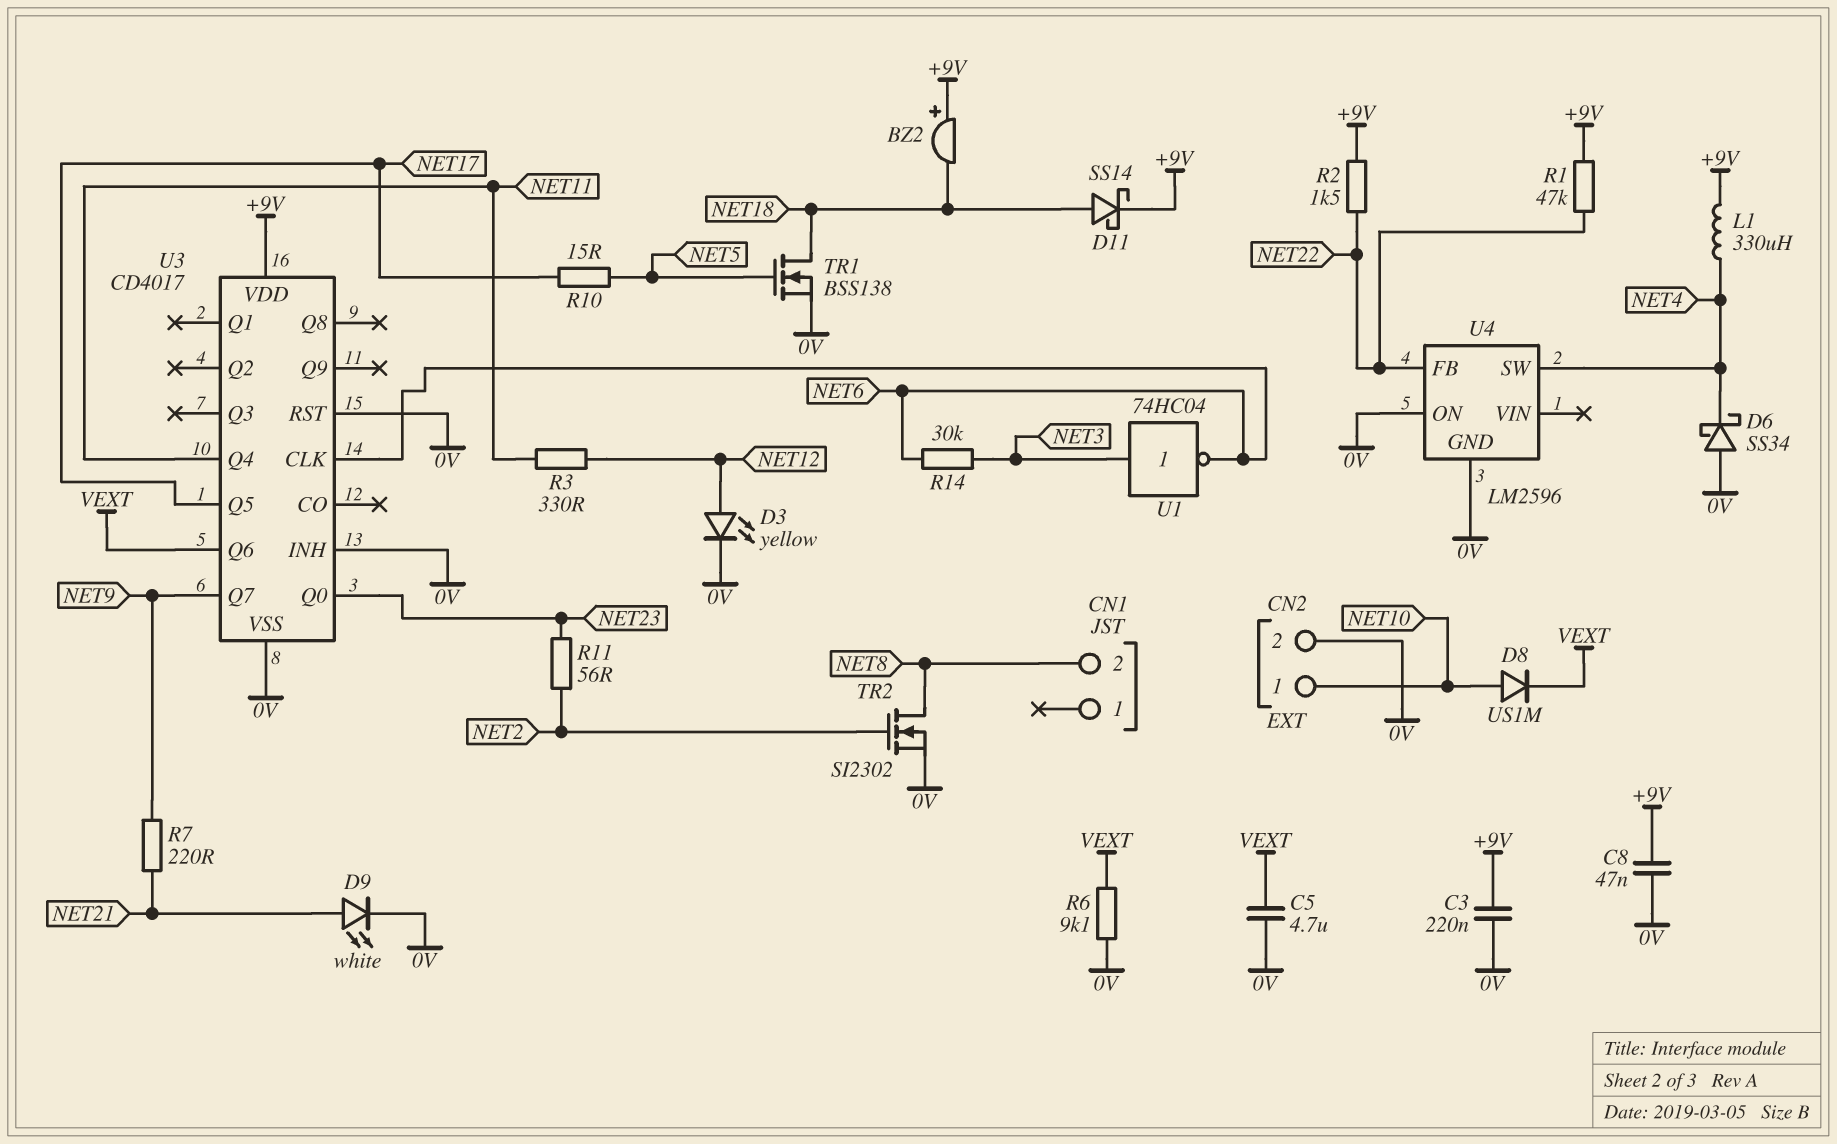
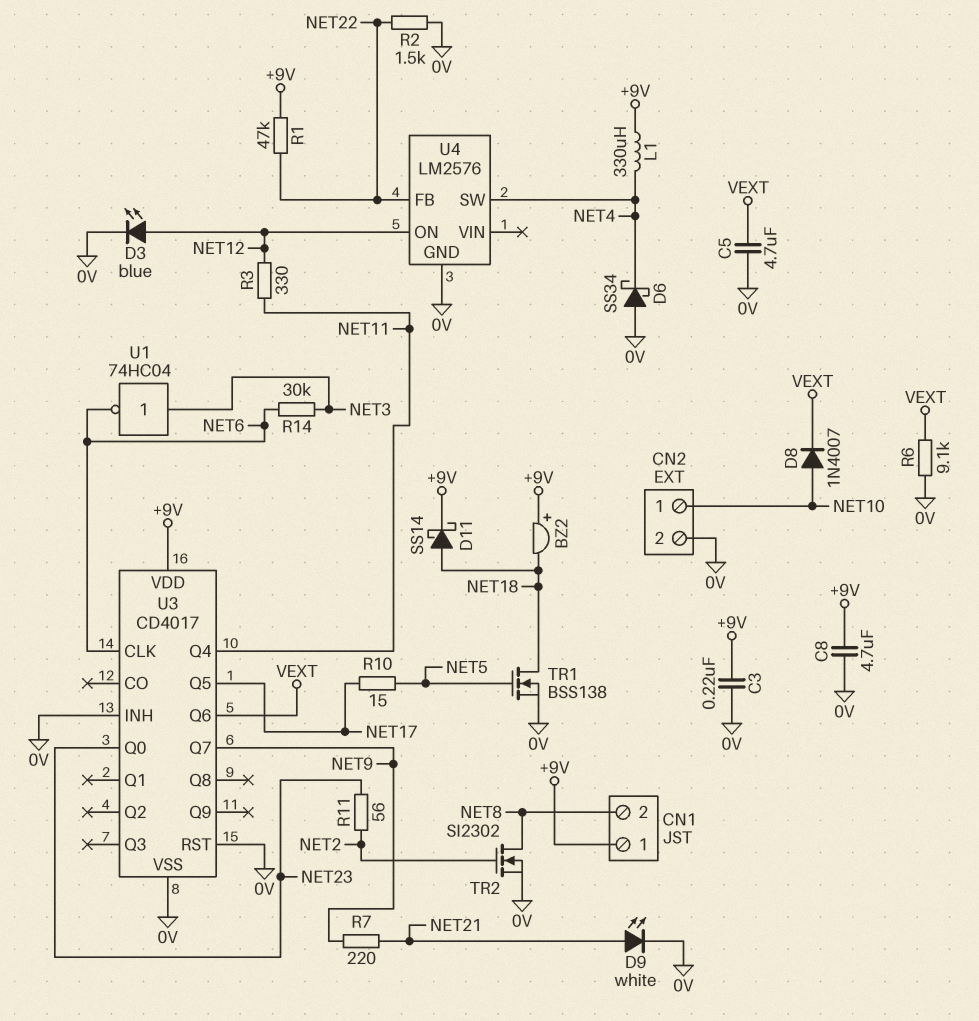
C8: 47nF (+9V, 0V) -> 4.7uF (+9V, 0V)
CN1 pin 1: none -> +9V
D3: LED yellow (A NET12, K 0V) -> LED blue (A NET12, K 0V)
D8: diode US1M (A NET10, K VEXT) -> diode 1N4007 (A NET10, K VEXT)
R2: 1.5k (+9V, NET22) -> 1.5k (0V, NET22)
U4: LM2596 -> LM2576
U4 pin ON: 0V -> NET12

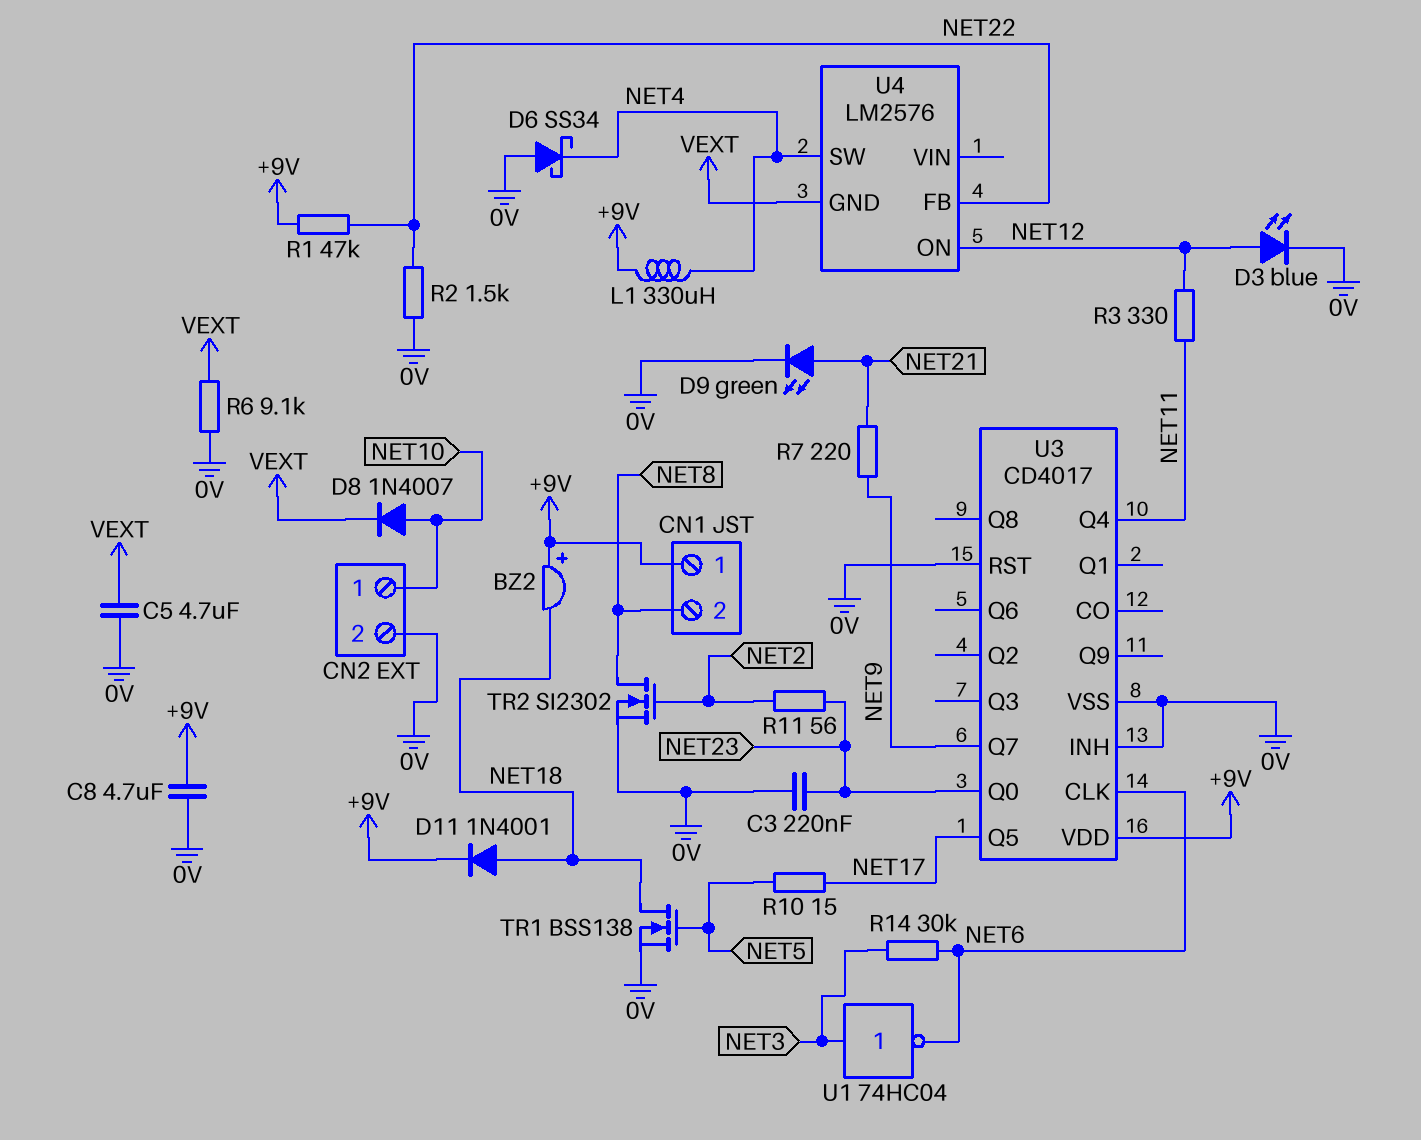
C3: 220nF (+9V, 0V) -> 220nF (0V, NET23)
D9: LED white (A NET21, K 0V) -> LED green (A NET21, K 0V)
D11: schottky SS14 (A NET18, K +9V) -> diode 1N4001 (A NET18, K +9V)
U3 pin Q6: VEXT -> none
U4 pin GND: 0V -> VEXT

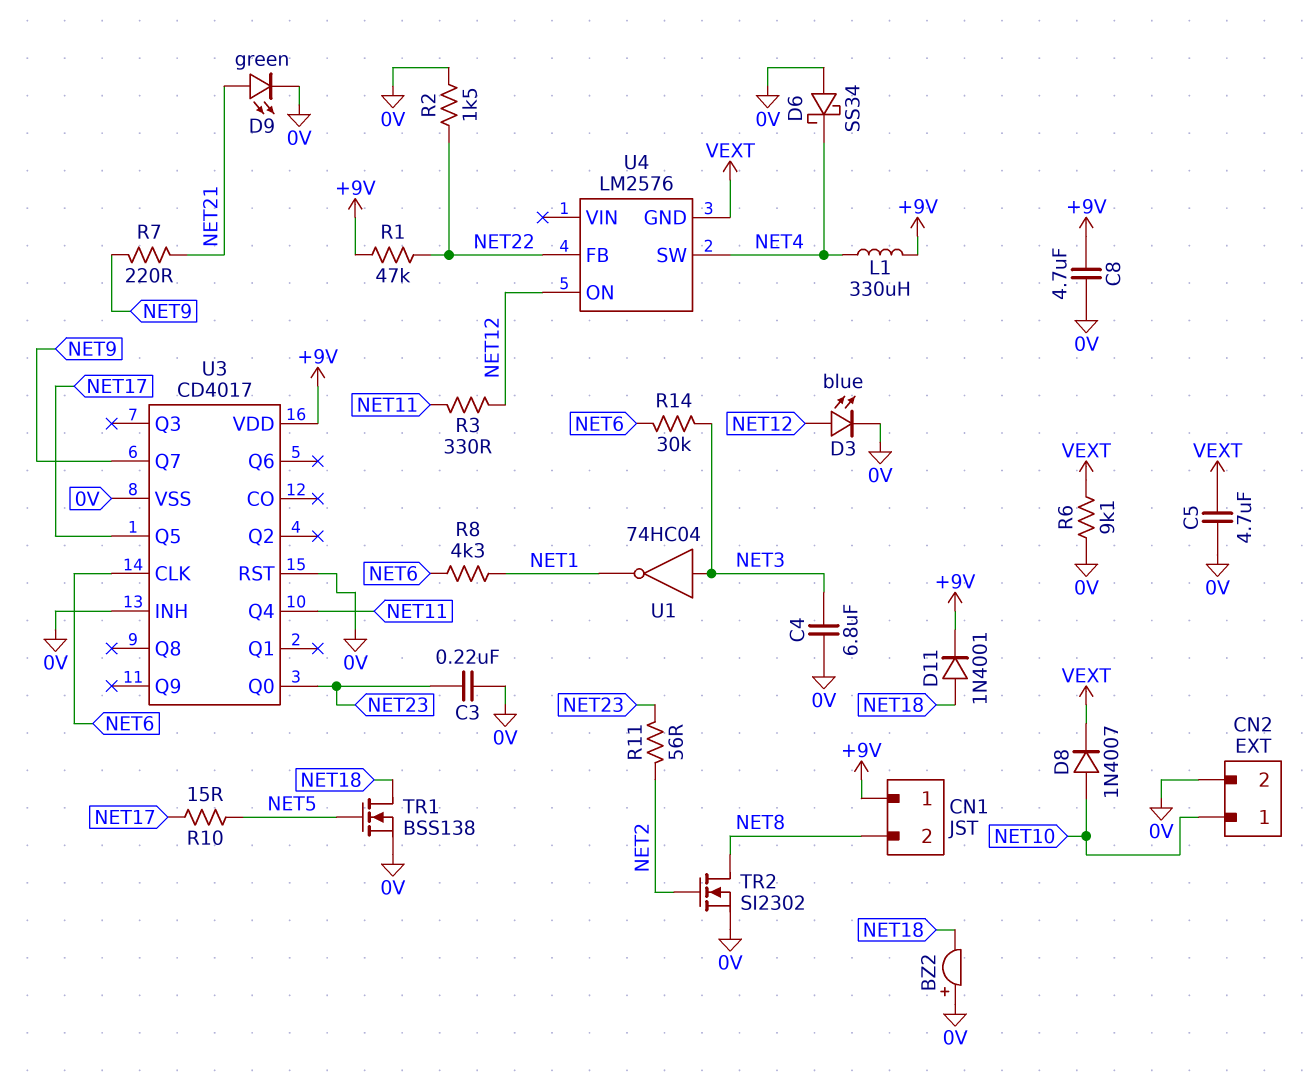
BZ2: buzzer (plus +9V, minus NET18) -> buzzer (plus 0V, minus NET18)
C4: none -> 6.8uF (0V, NET3)
R8: none -> 4.3k (NET1, NET6)
U1: NOT 74HC04 (in NET3, out NET6) -> NOT 74HC04 (in NET3, out NET1)

